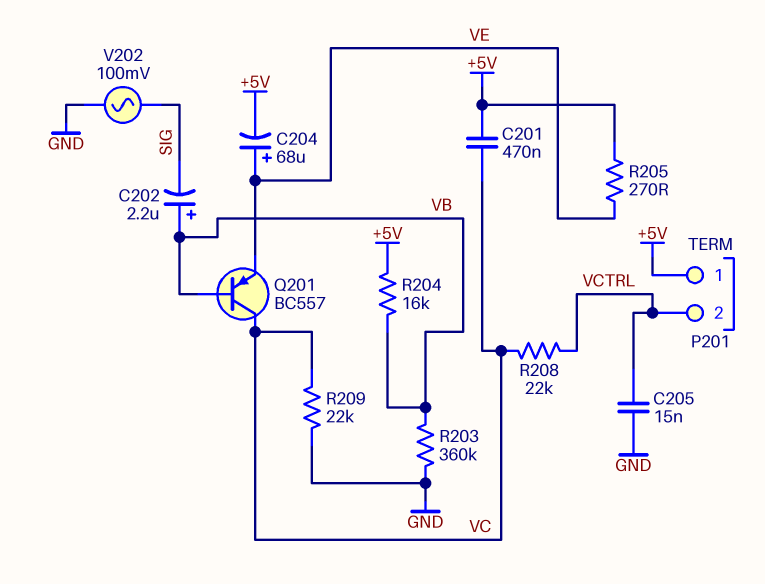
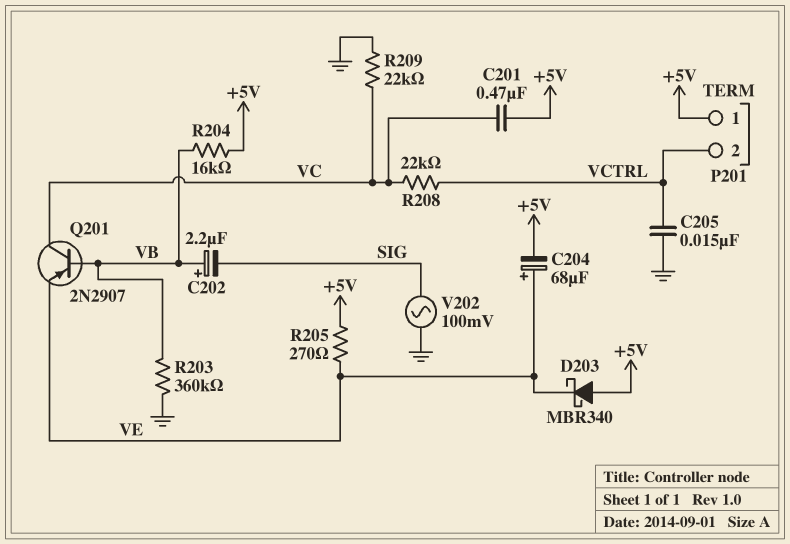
D203: none -> schottky MBR340 (A +5V, K VE)
Q201: PNP BC557 (B VB, C VC, E VE) -> PNP 2N2907 (B VB, C VC, E VE)

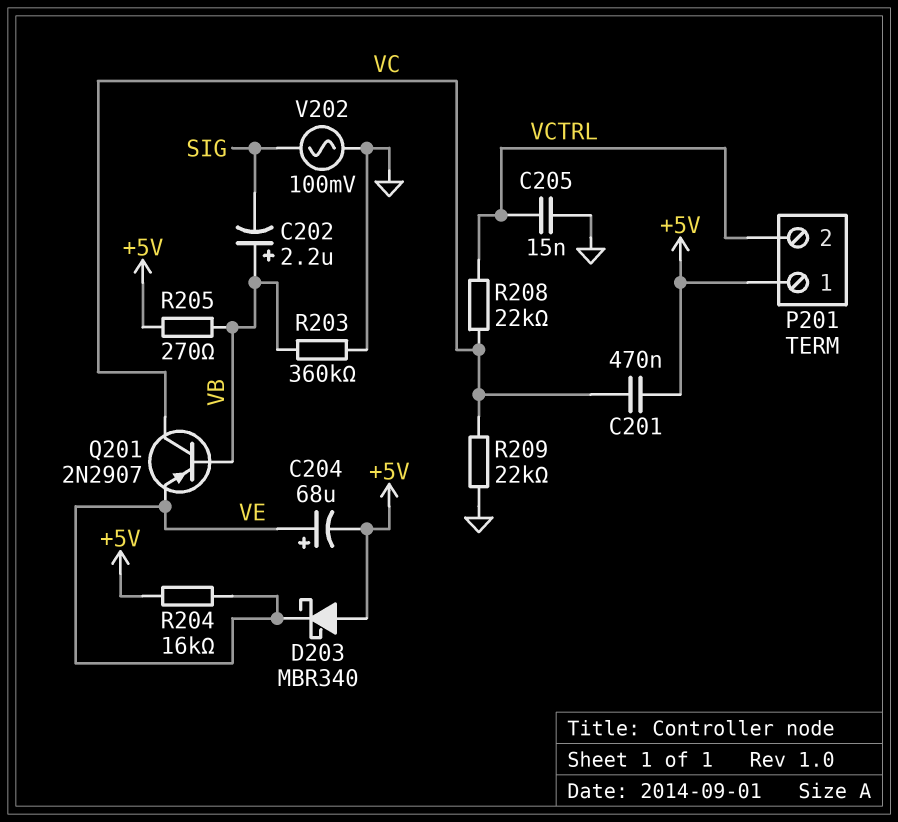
R204: 16k (+5V, VB) -> 16k (+5V, VE)
R205: 270 (+5V, VE) -> 270 (+5V, VB)

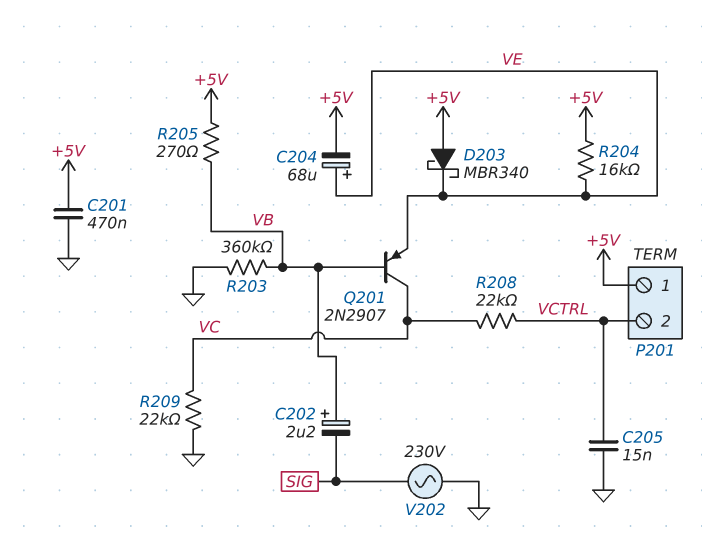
C201: 470nF (+5V, VC) -> 470nF (+5V, GND)
V202: AC 100mV (GND, SIG) -> AC 230V (GND, SIG)

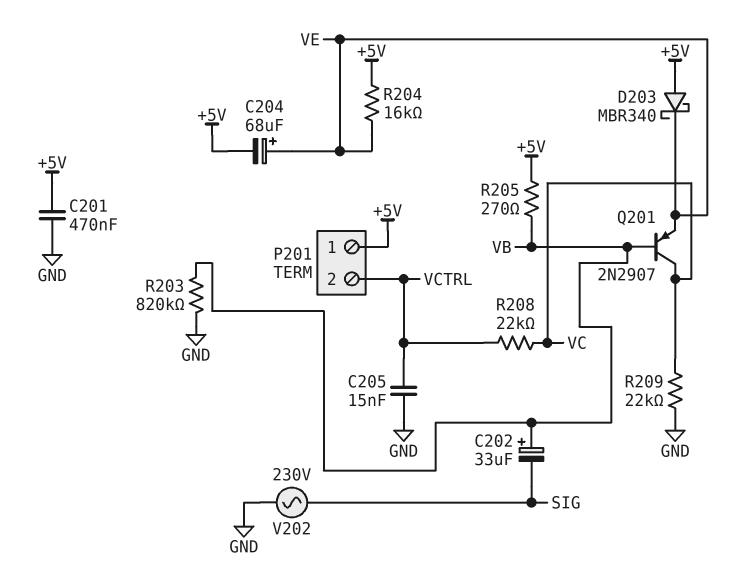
C202: 2.2uF (plus VB, minus SIG) -> 33uF (plus VB, minus SIG)
R203: 360k (GND, VB) -> 820k (GND, VB)

